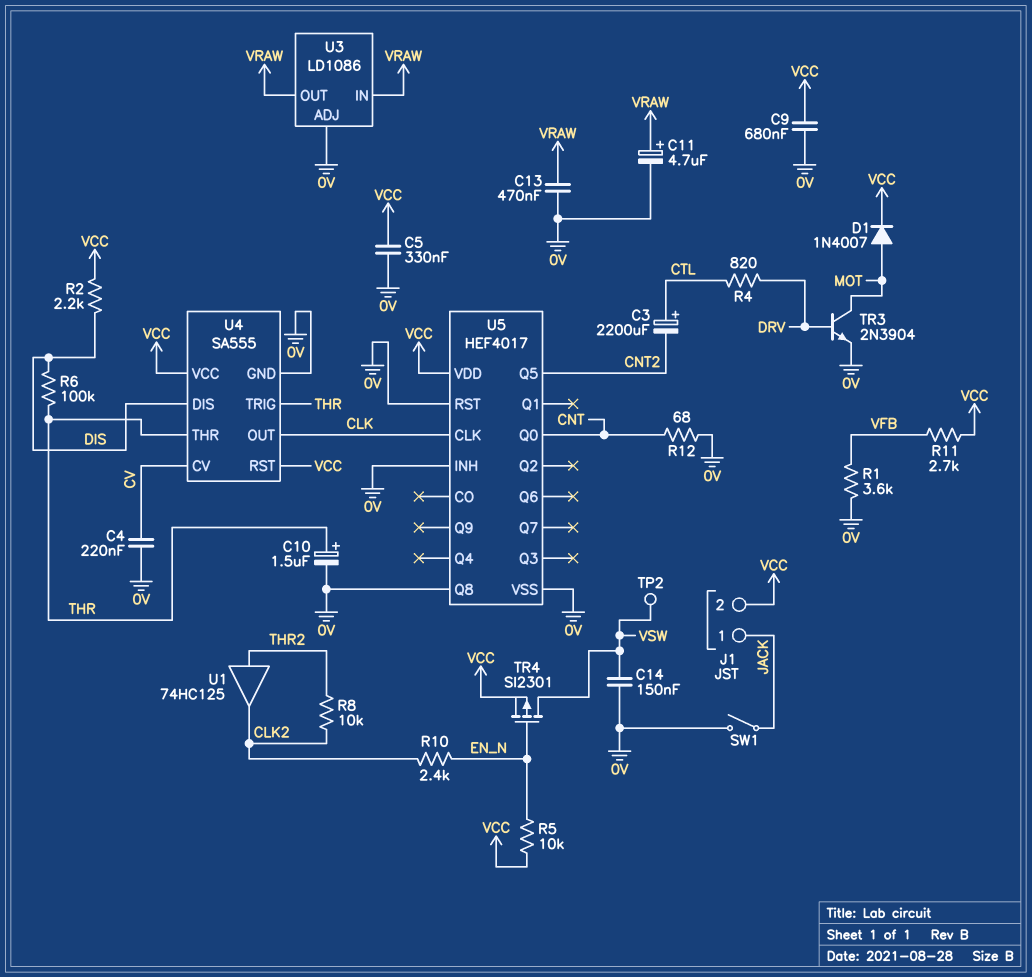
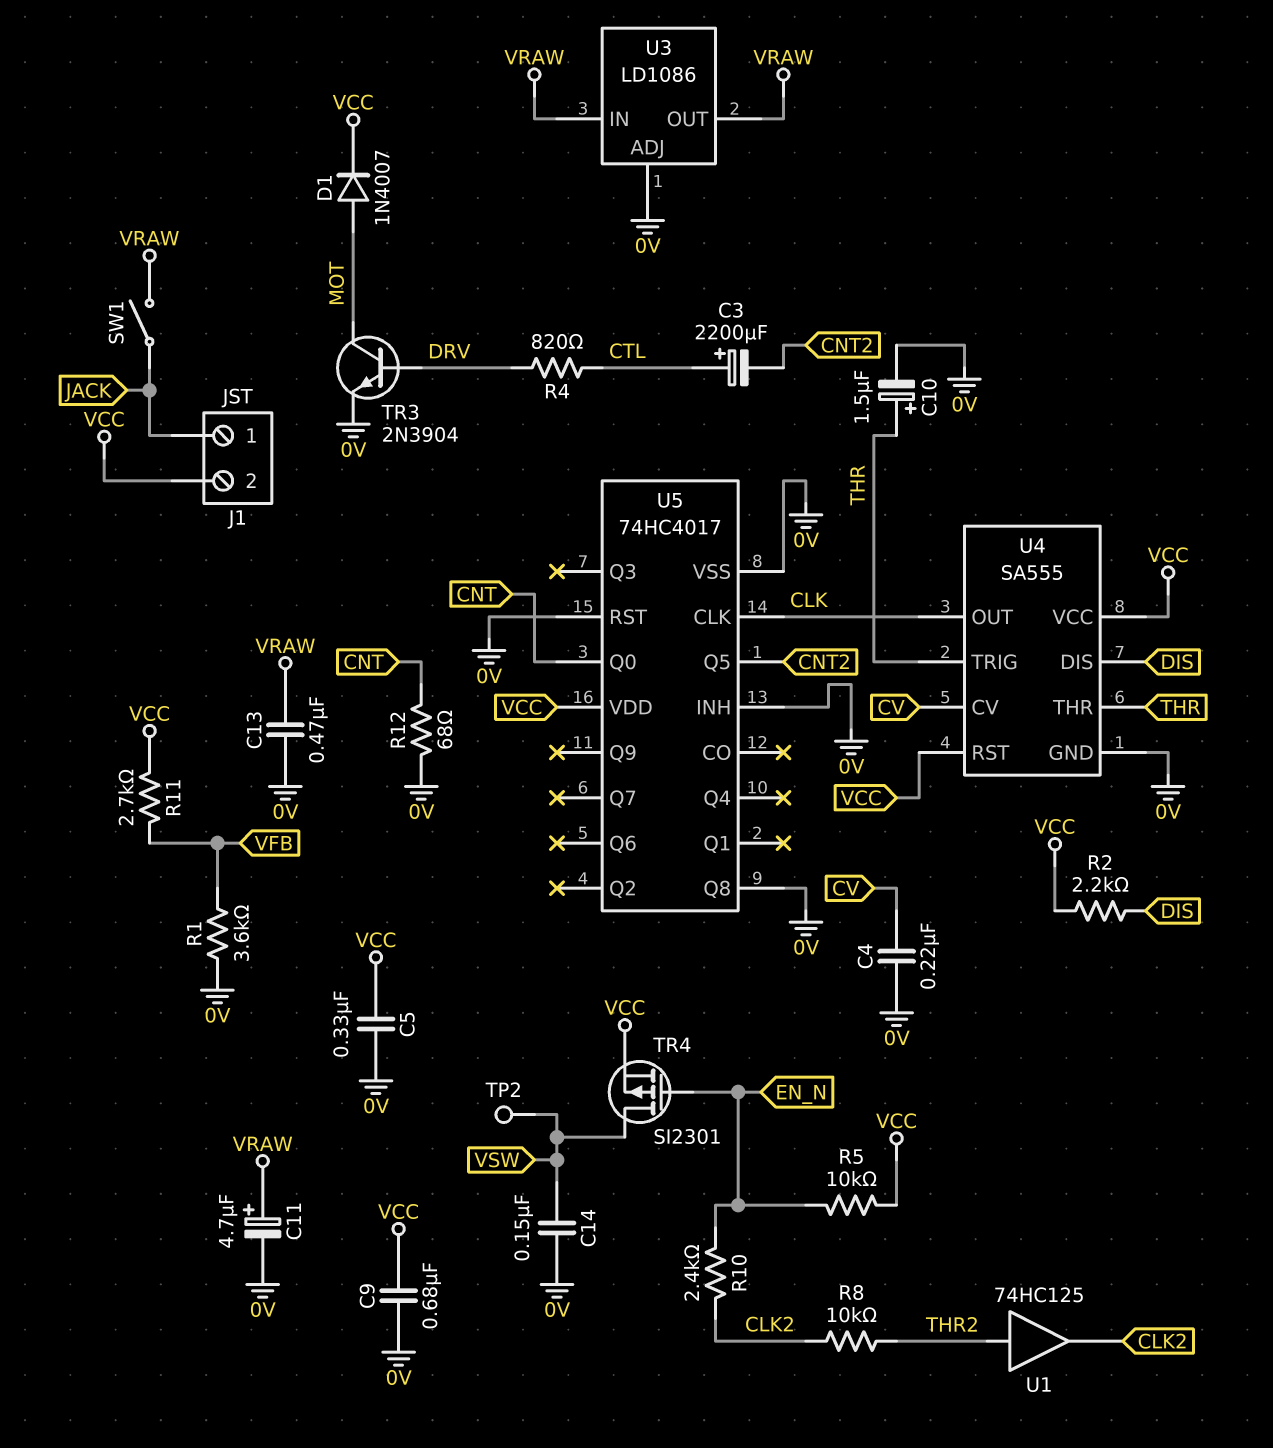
R6: 100k (DIS, THR) -> none
SW1: switch (0V, JACK) -> switch (JACK, VRAW)
U5: HEF4017 -> 74HC4017

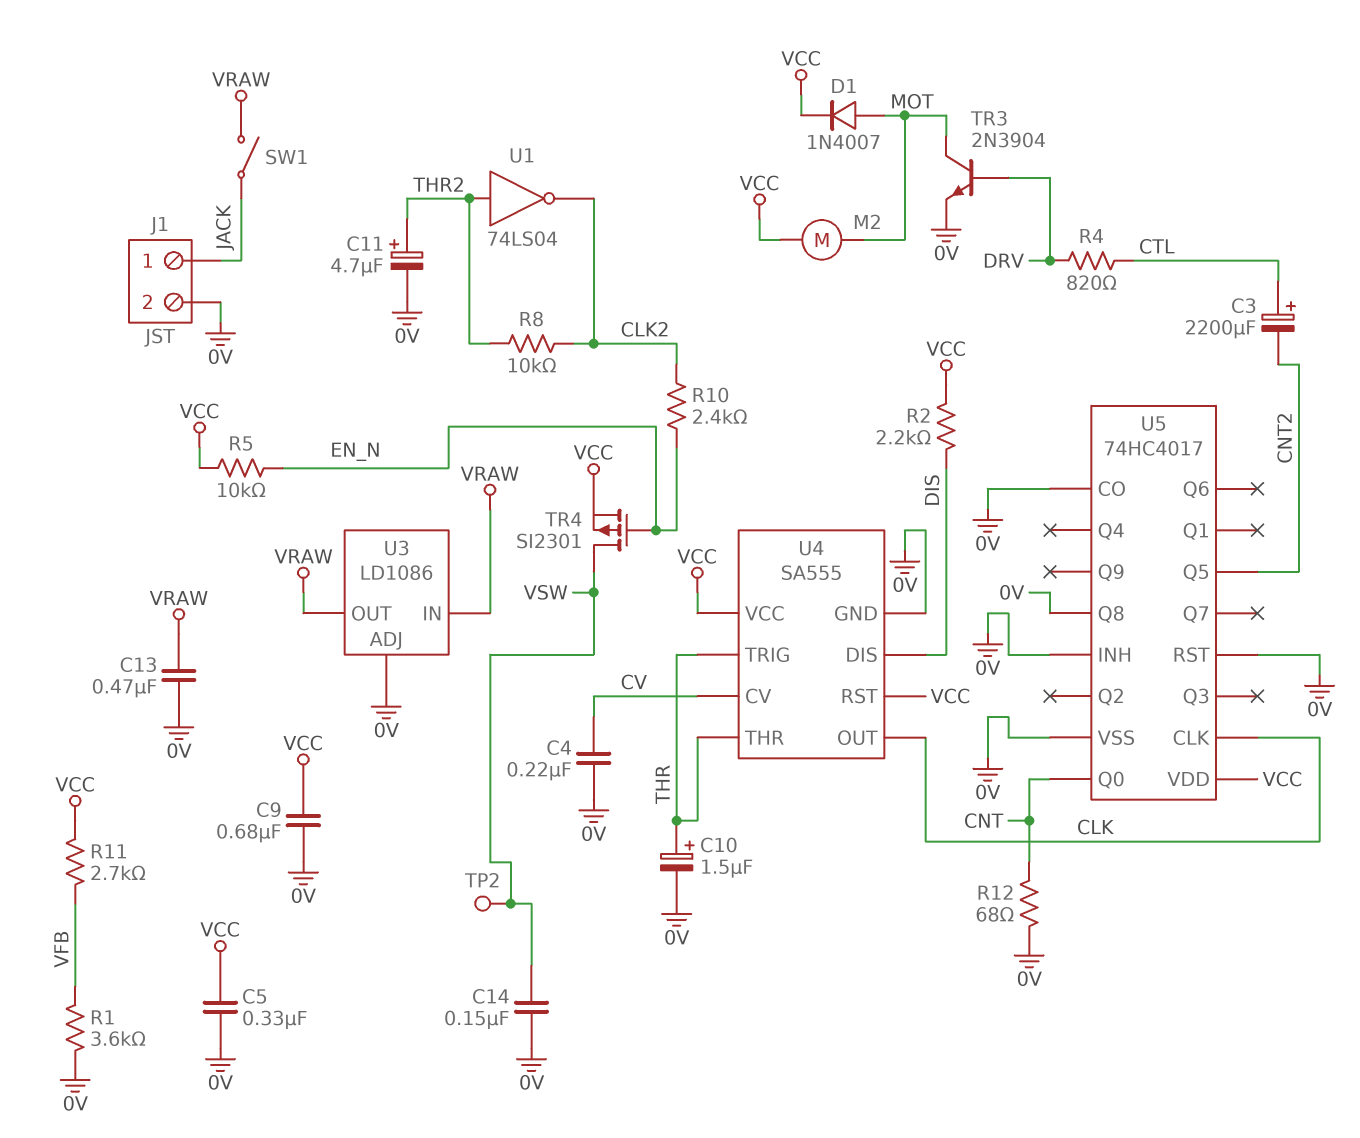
C11: 4.7uF (plus VRAW, minus 0V) -> 4.7uF (plus THR2, minus 0V)
J1 pin 2: VCC -> 0V
M2: none -> motor (MOT, VCC)
U1: buffer 74HC125 (in THR2, out CLK2) -> NOT 74LS04 (in THR2, out CLK2)
U5 pin CO: none -> 0V

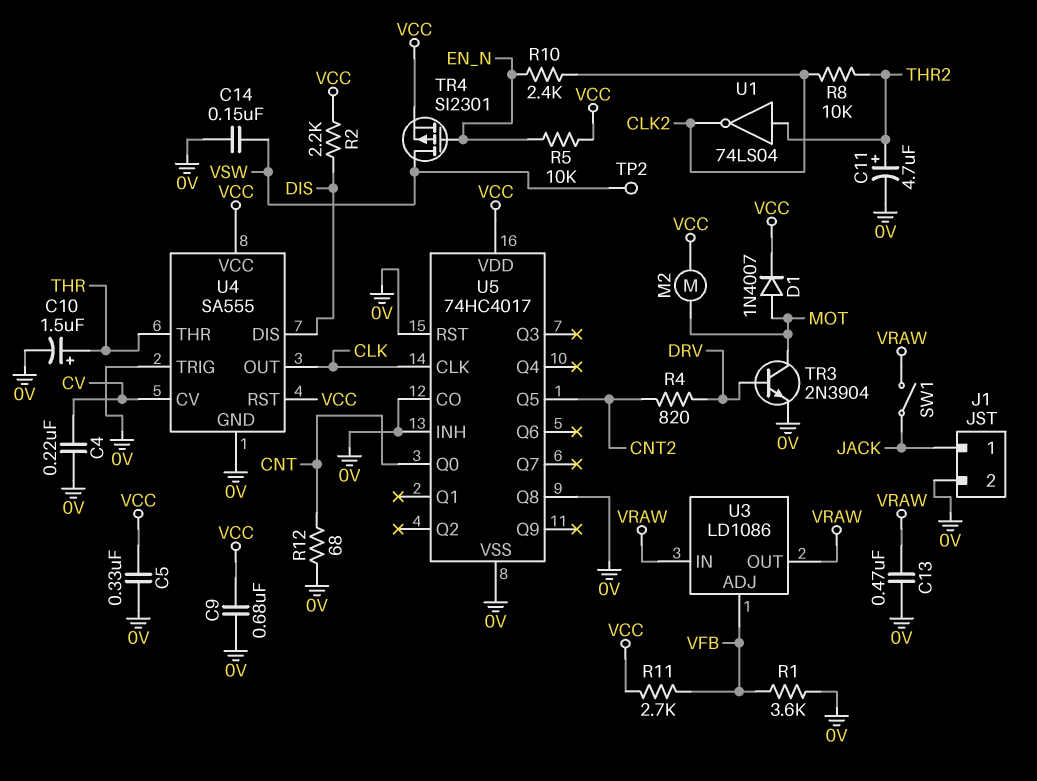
C3: 2200uF (plus CTL, minus CNT2) -> none
R4: 820 (CTL, DRV) -> 820 (CNT2, DRV)
U3 pin ADJ: 0V -> VFB
U4 pin TRIG: THR -> 0V

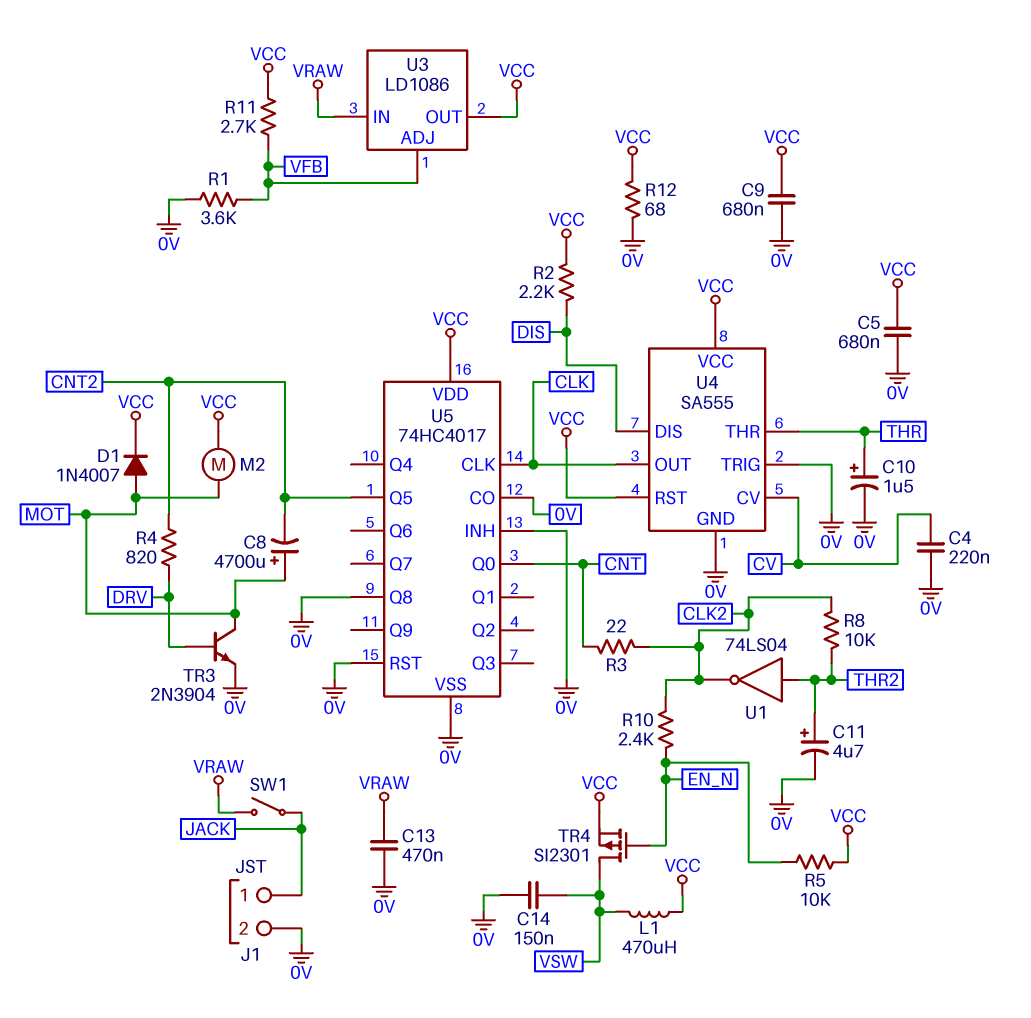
C5: 330nF (0V, VCC) -> 680nF (0V, VCC)
C8: none -> 4700uF (plus MOT, minus CNT2)
L1: none -> 470uH (VCC, VSW)
R3: none -> 22 (CLK2, CNT)
R12: 68 (0V, CNT) -> 68 (0V, VCC)
TP2: test point (VSW) -> none
U3 pin OUT: VRAW -> VCC

